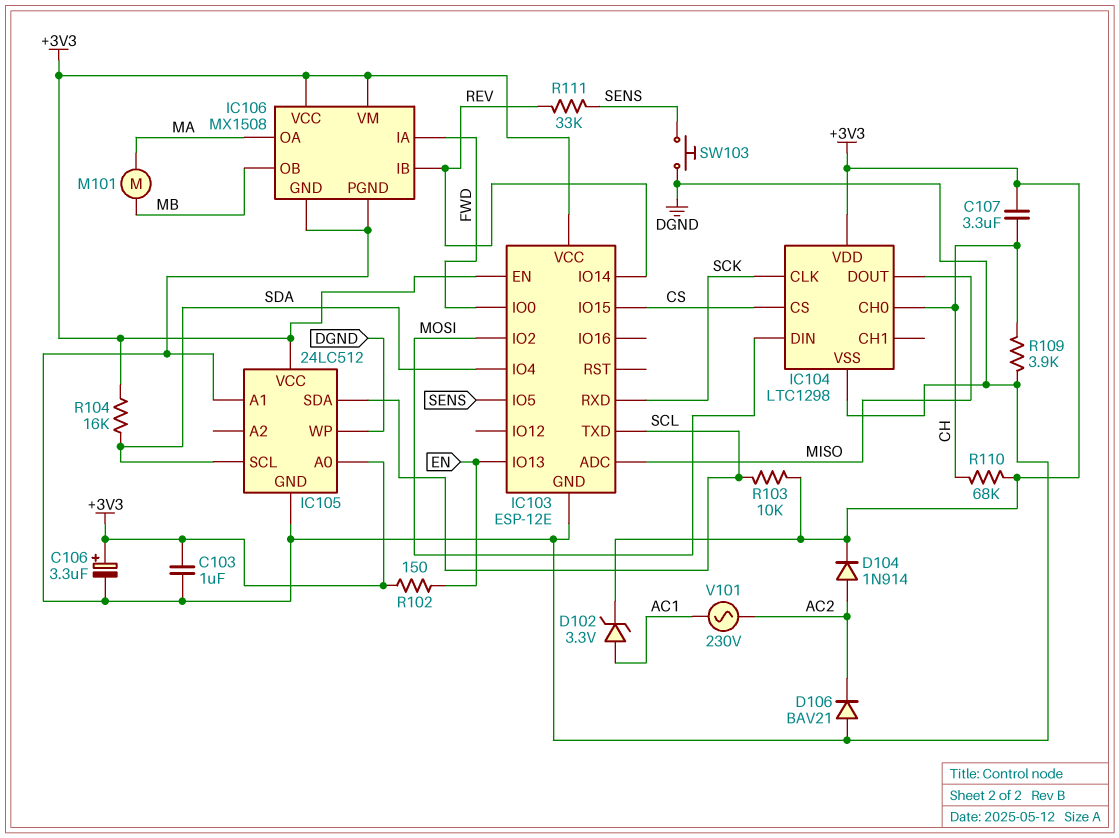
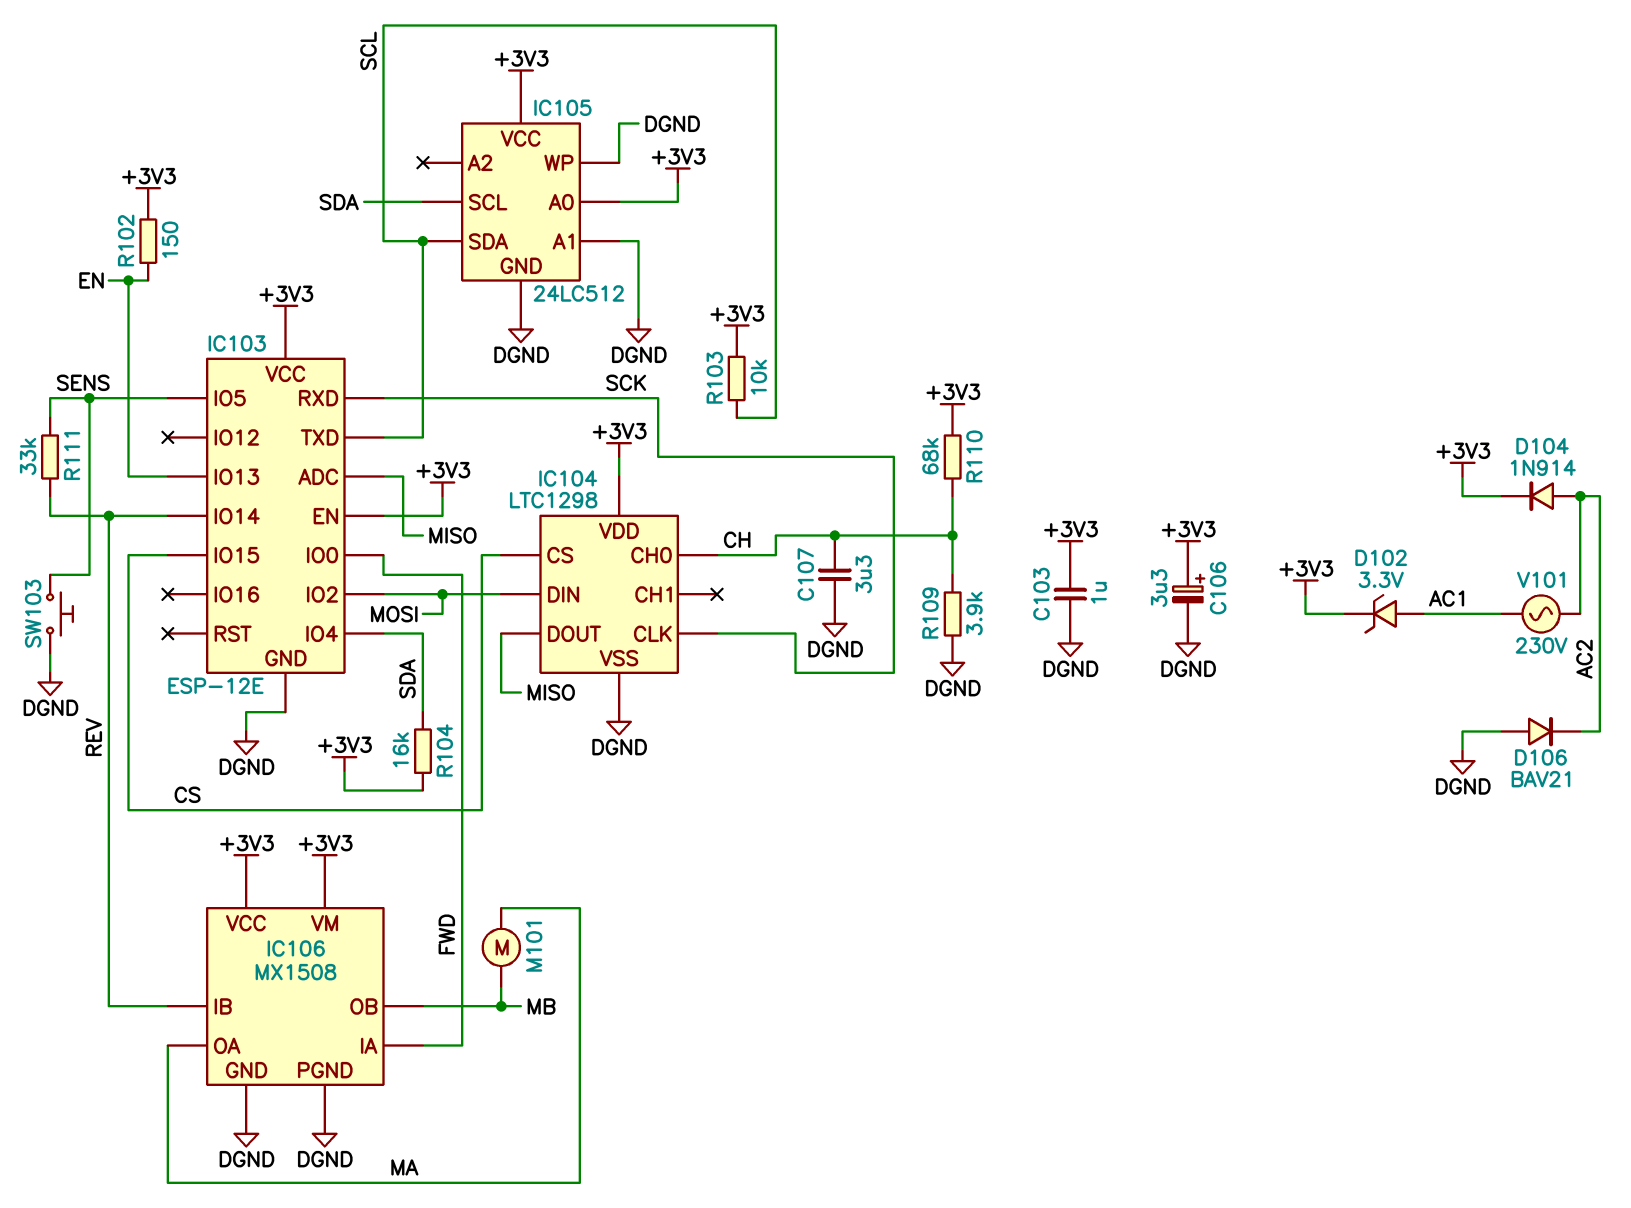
C107: 3.3uF (+3V3, CH) -> 3.3uF (CH, DGND)

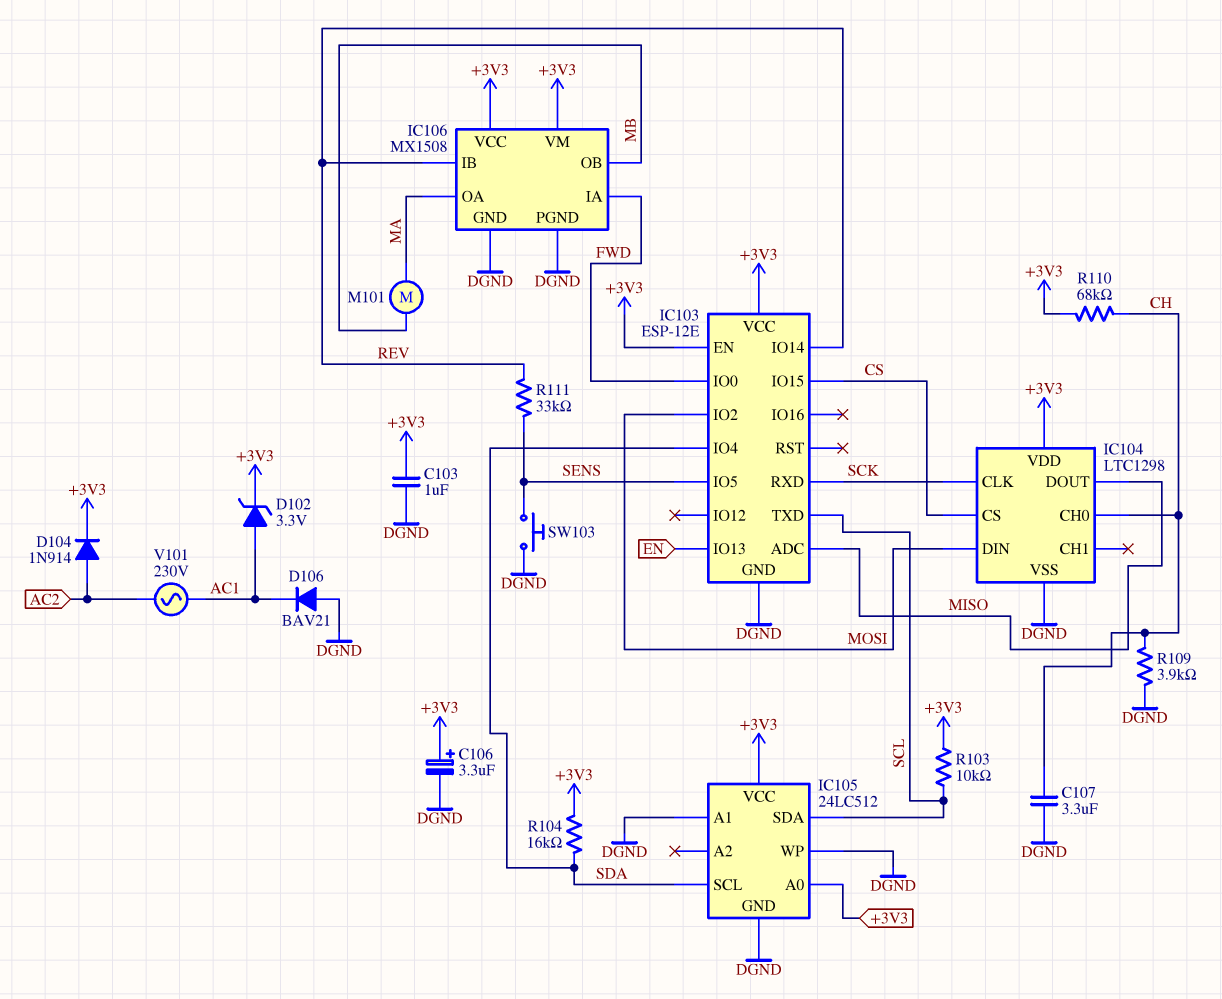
D106: diode BAV21 (A DGND, K AC2) -> diode BAV21 (A DGND, K AC1)
R102: 150 (+3V3, EN) -> none

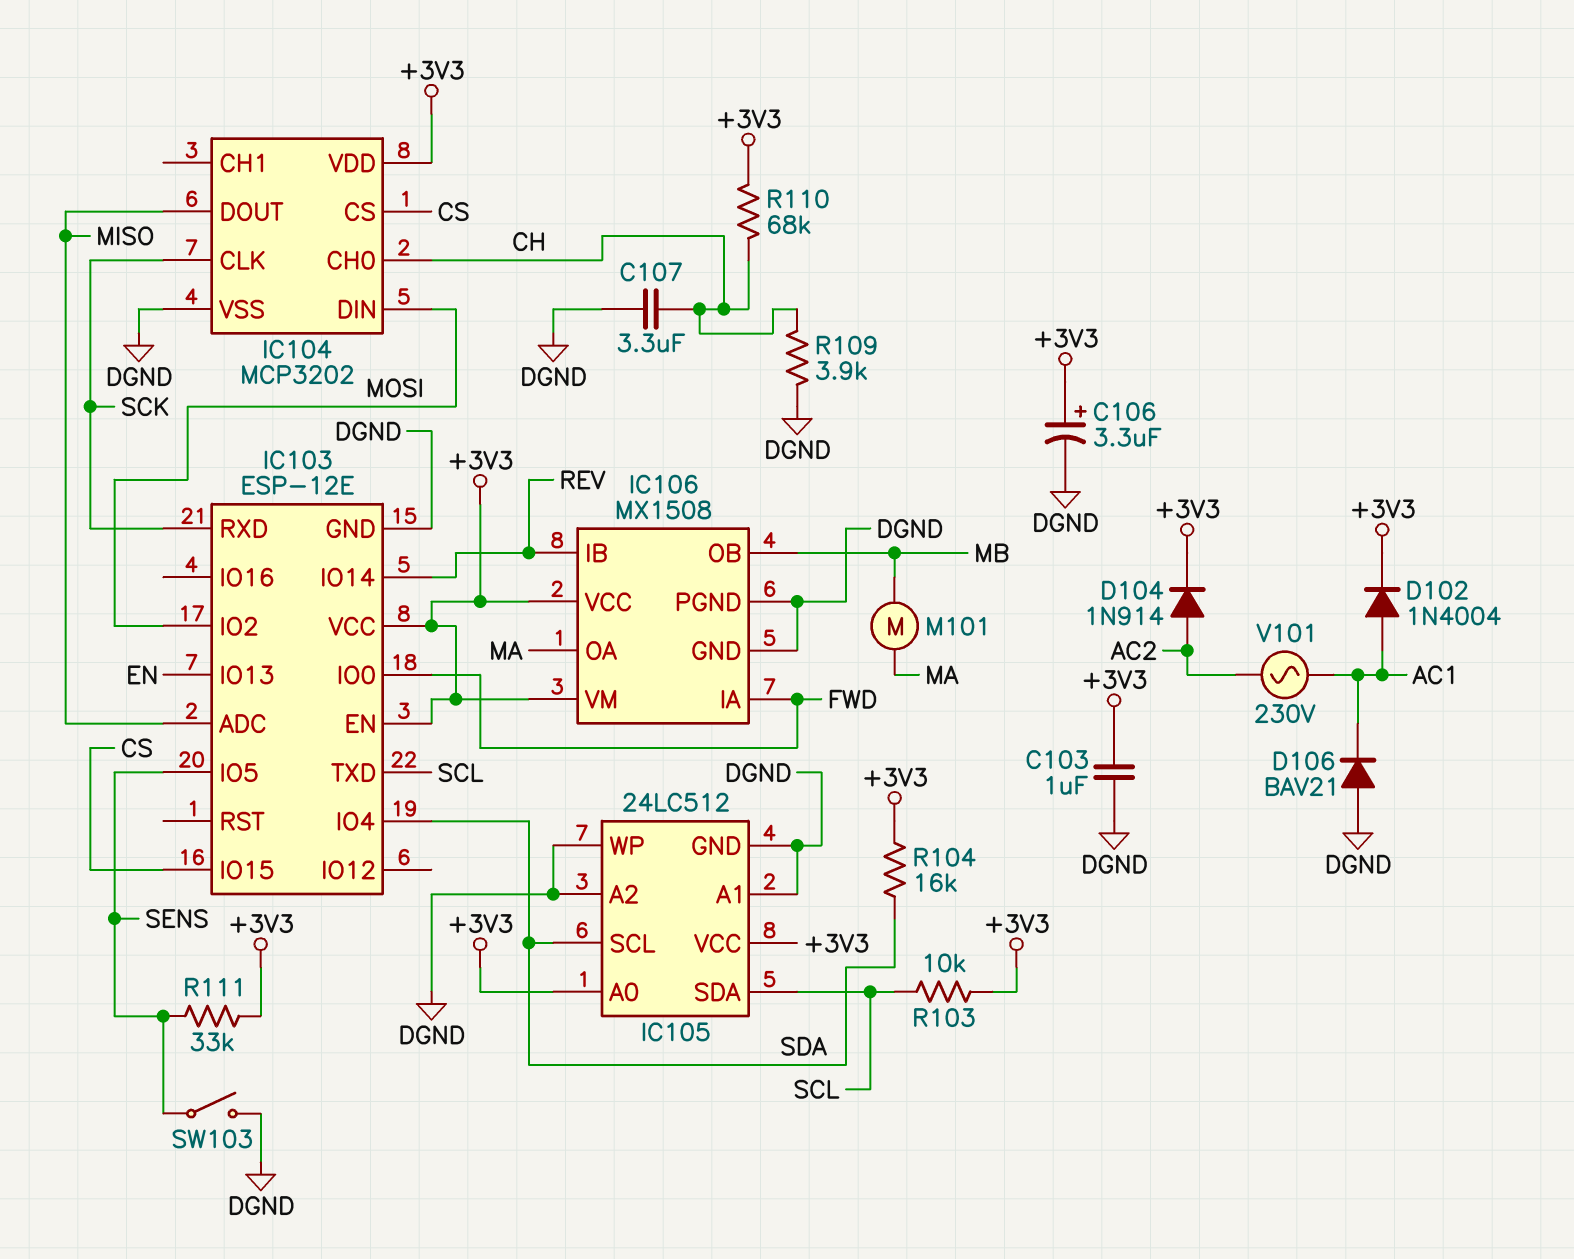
D102: zener 3.3V (A AC1, K +3V3) -> diode 1N4004 (A AC1, K +3V3)
IC104: LTC1298 -> MCP3202
IC105 pin A2: none -> DGND
R111: 33k (REV, SENS) -> 33k (+3V3, SENS)
SW103: button (DGND, SENS) -> switch (DGND, SENS)

